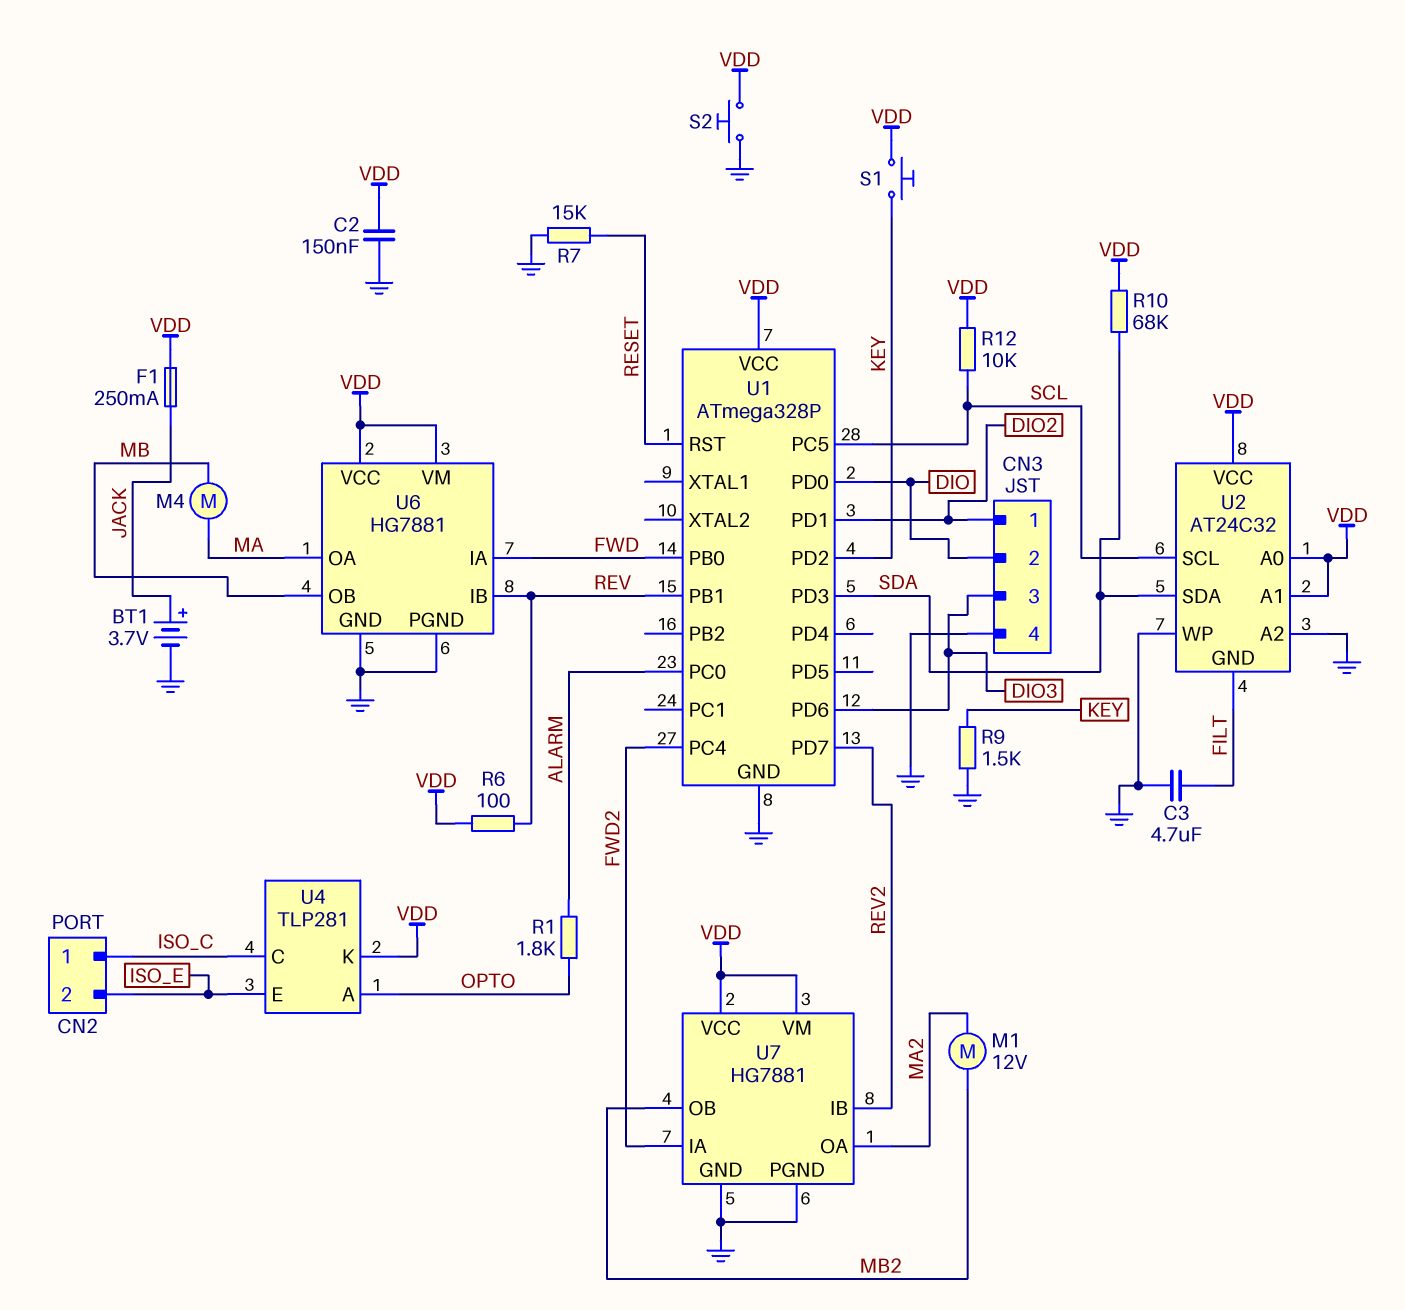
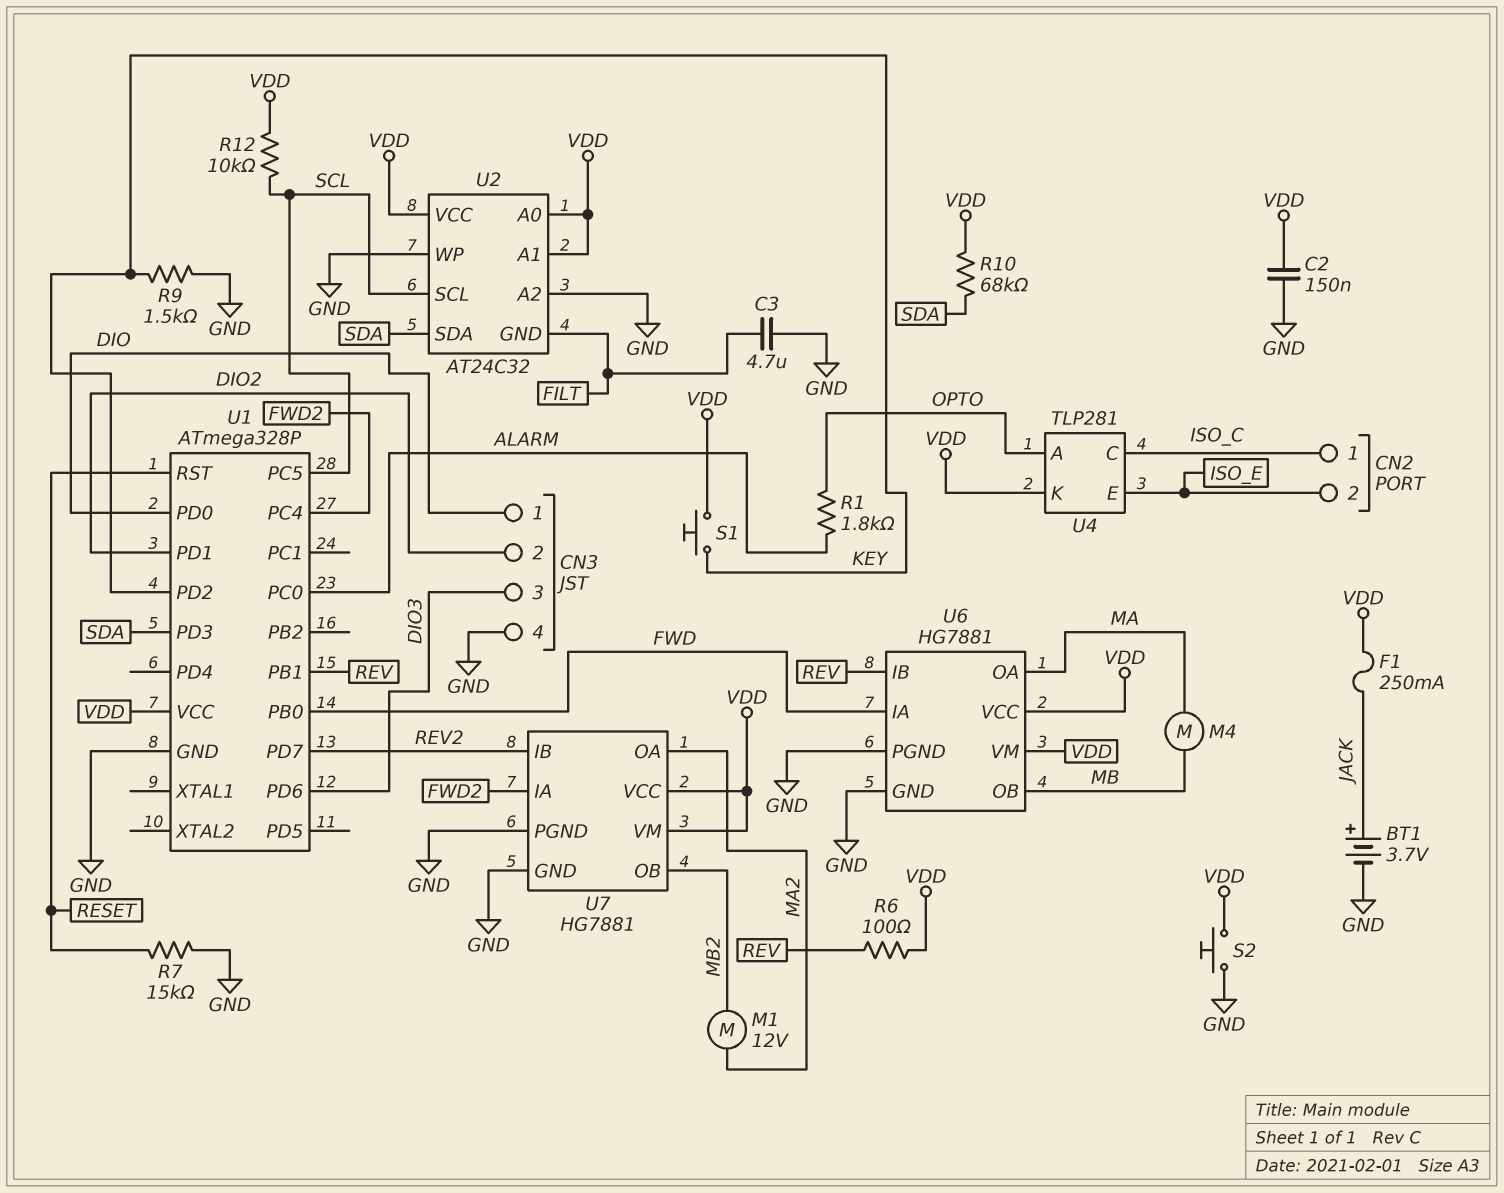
CN3 pin 1: DIO2 -> DIO
CN3 pin 2: DIO -> DIO2

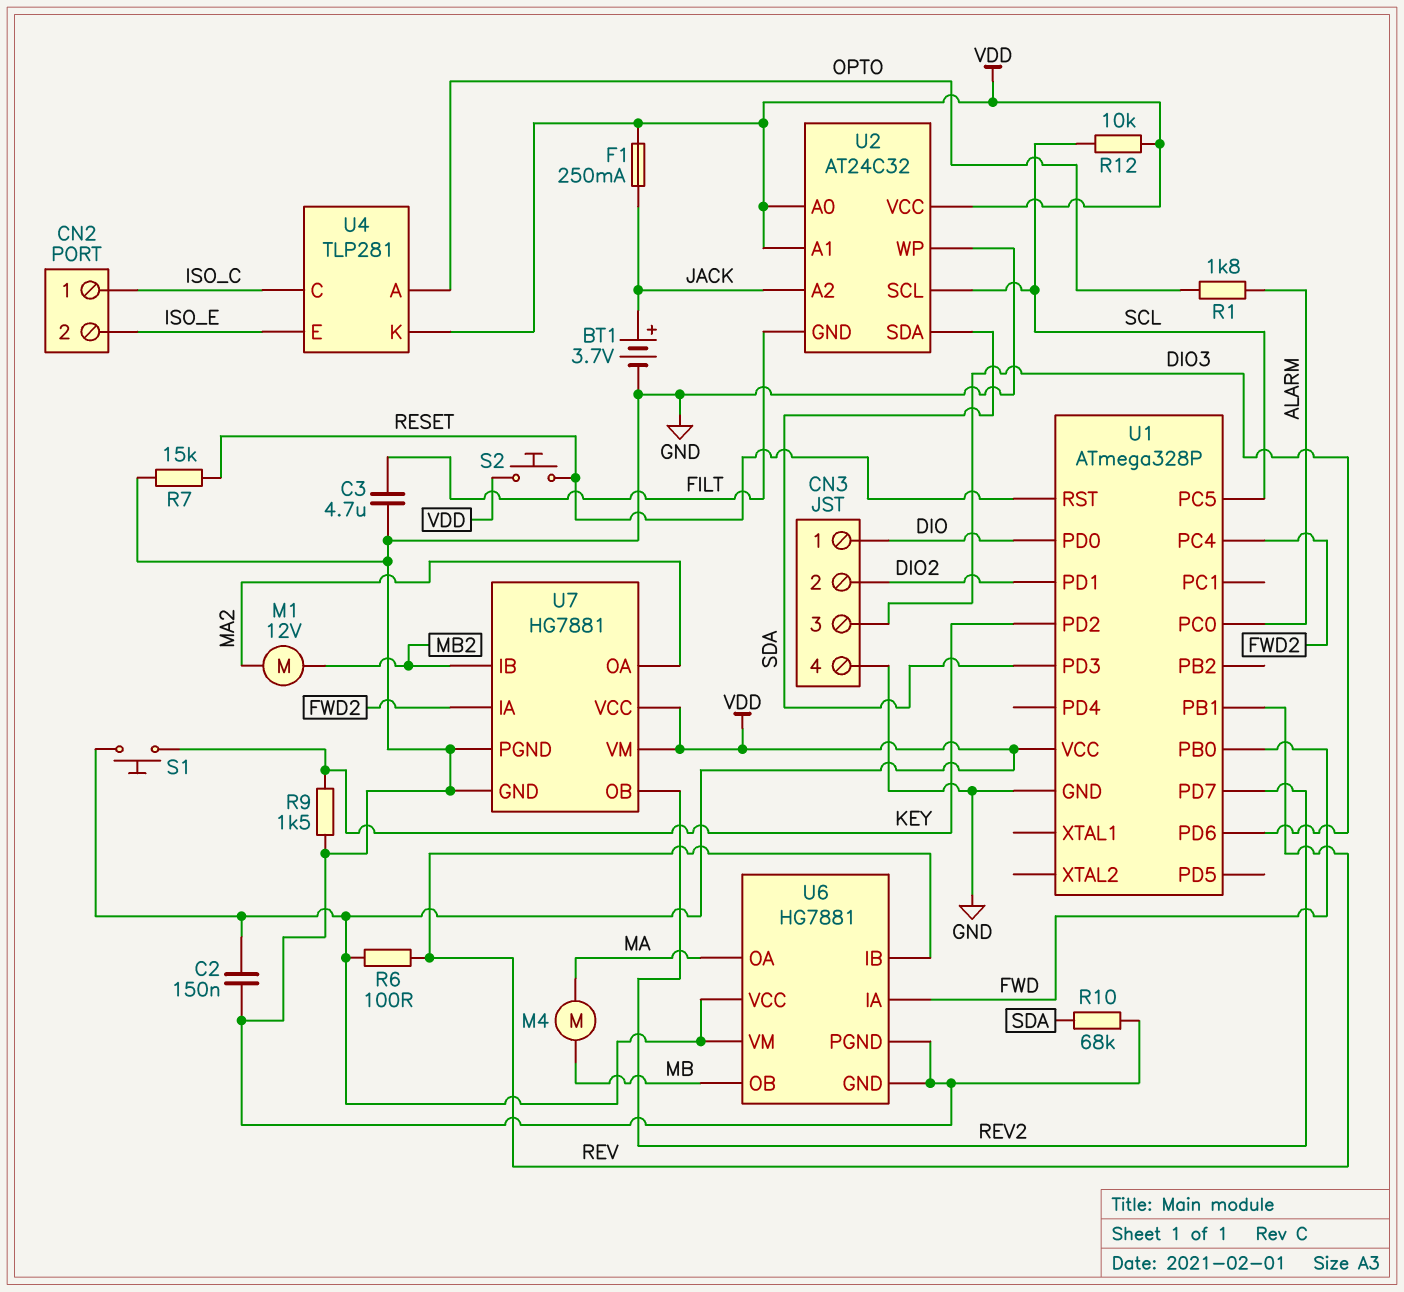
R10: 68k (SDA, VDD) -> 68k (GND, SDA)
S2: button (GND, VDD) -> button (RESET, VDD)
U2 pin A2: GND -> JACK
U7 pin IB: REV2 -> MB2
U7 pin OB: MB2 -> REV2

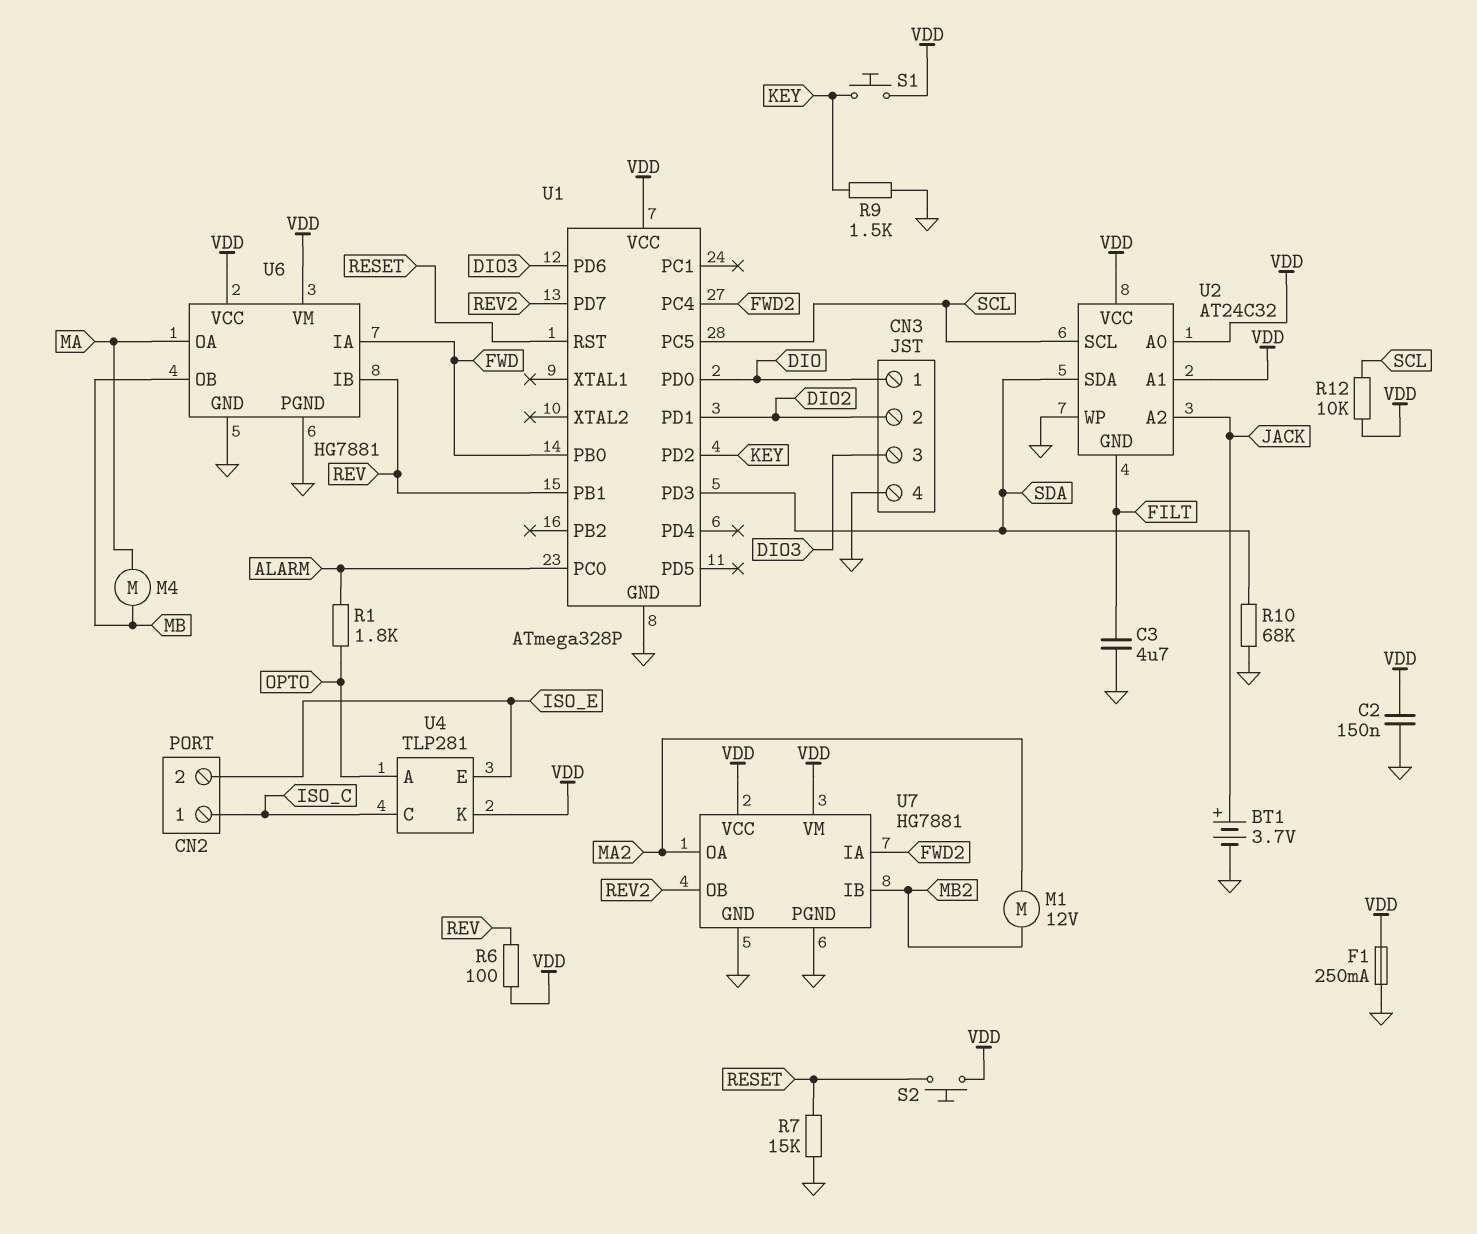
F1: 250mA (JACK, VDD) -> 250mA (GND, VDD)

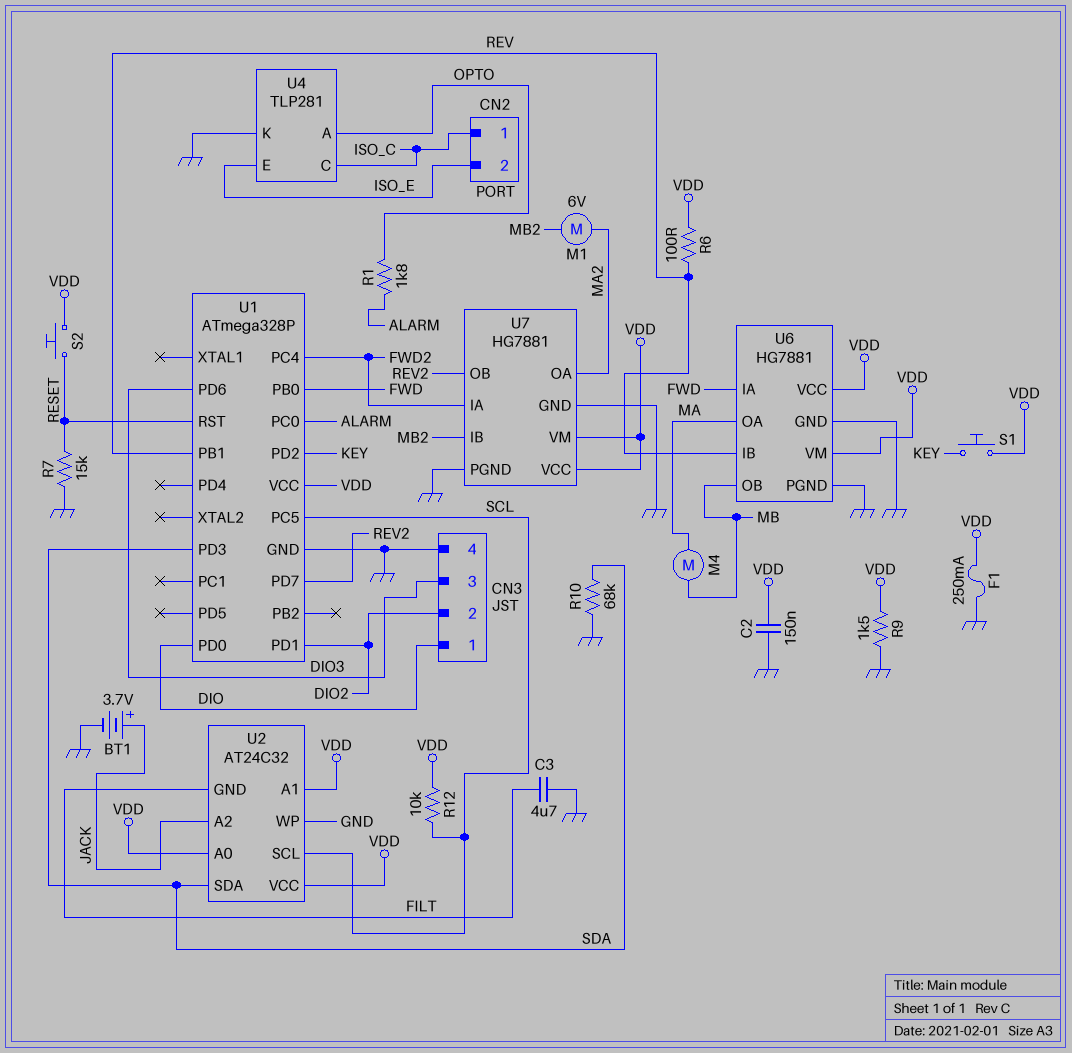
M1: motor 12V (MA2, MB2) -> motor 6V (MA2, MB2)
R9: 1.5k (GND, KEY) -> 1.5k (GND, VDD)
U4 pin K: VDD -> GND

